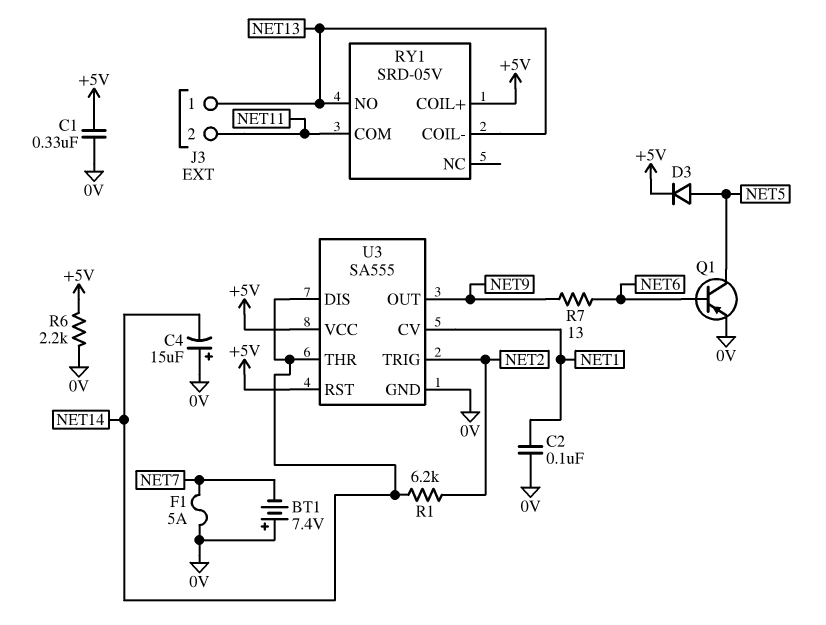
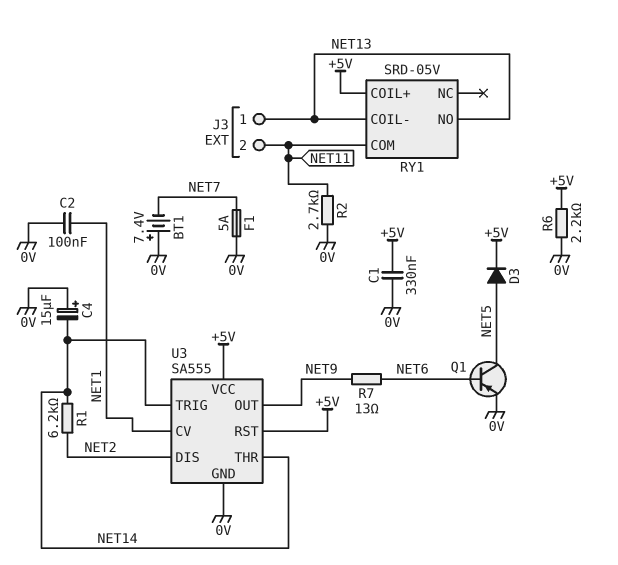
R2: none -> 2.7k (0V, NET11)
U3 pin DIS: NET14 -> NET2
U3 pin TRIG: NET2 -> NET14

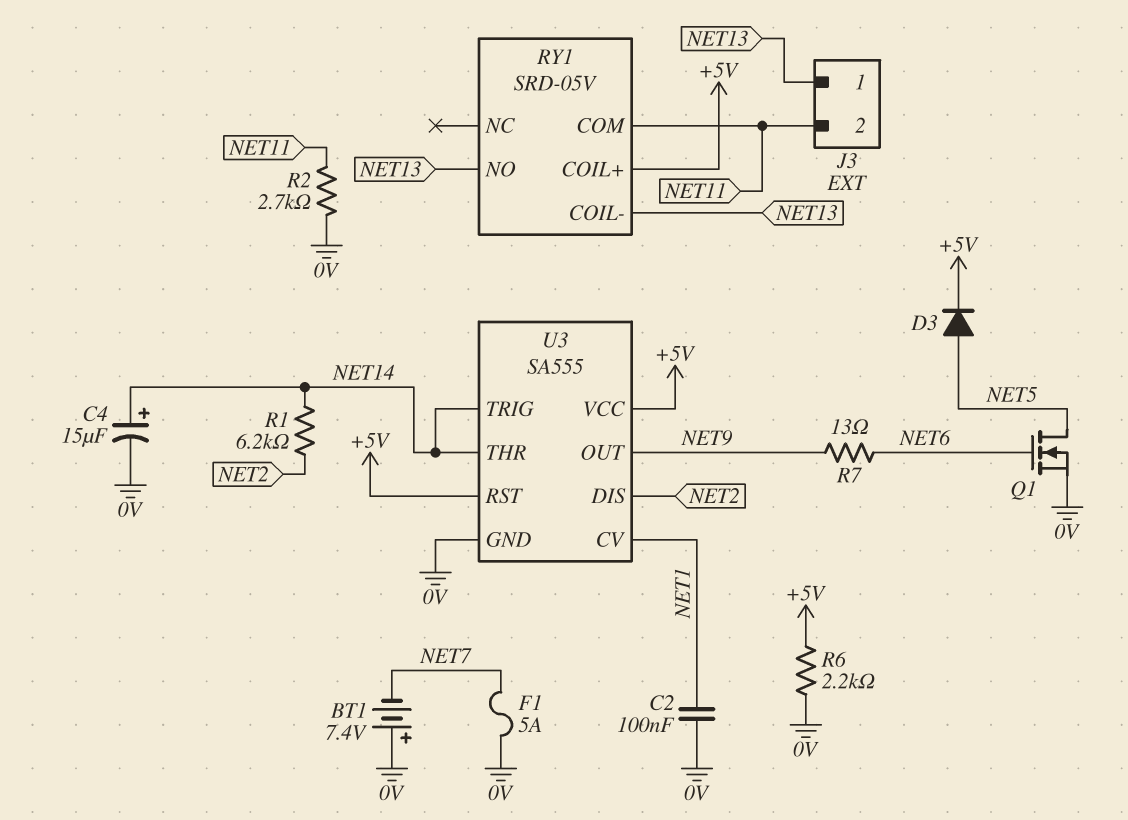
C1: 330nF (+5V, 0V) -> none
C4: 15uF (plus 0V, minus NET14) -> 15uF (plus NET14, minus 0V)
Q1: PNP (B NET6, C NET5, E 0V) -> NMOS (G NET6, D NET5, S 0V)

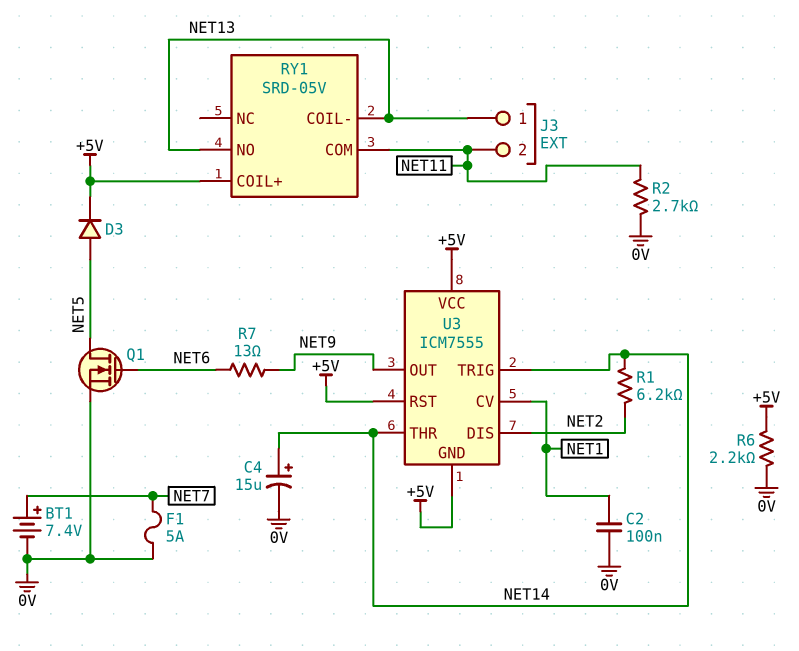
BT1: 7.4V (plus 0V, minus NET7) -> 7.4V (plus NET7, minus 0V)
U3: SA555 -> ICM7555
U3 pin GND: 0V -> +5V

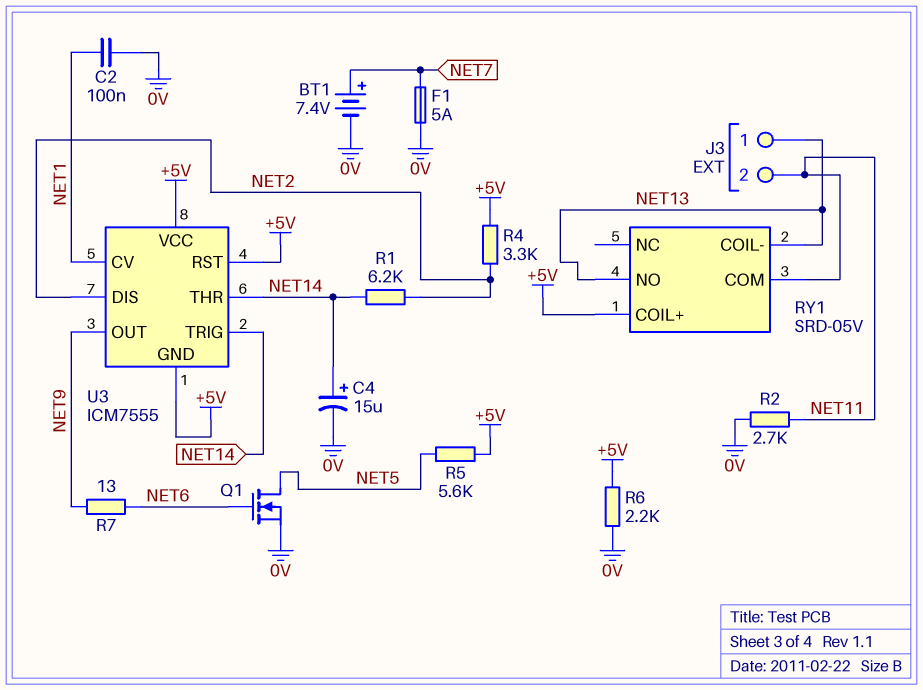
D3: diode (A NET5, K +5V) -> none
R4: none -> 3.3k (+5V, NET2)
R5: none -> 5.6k (+5V, NET5)

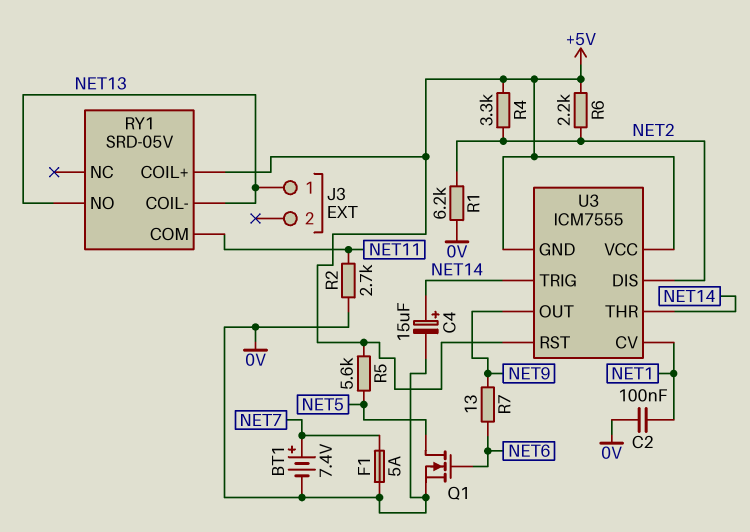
J3 pin 2: NET11 -> none
R1: 6.2k (NET2, NET14) -> 6.2k (0V, NET2)
R6: 2.2k (+5V, 0V) -> 2.2k (+5V, NET2)

